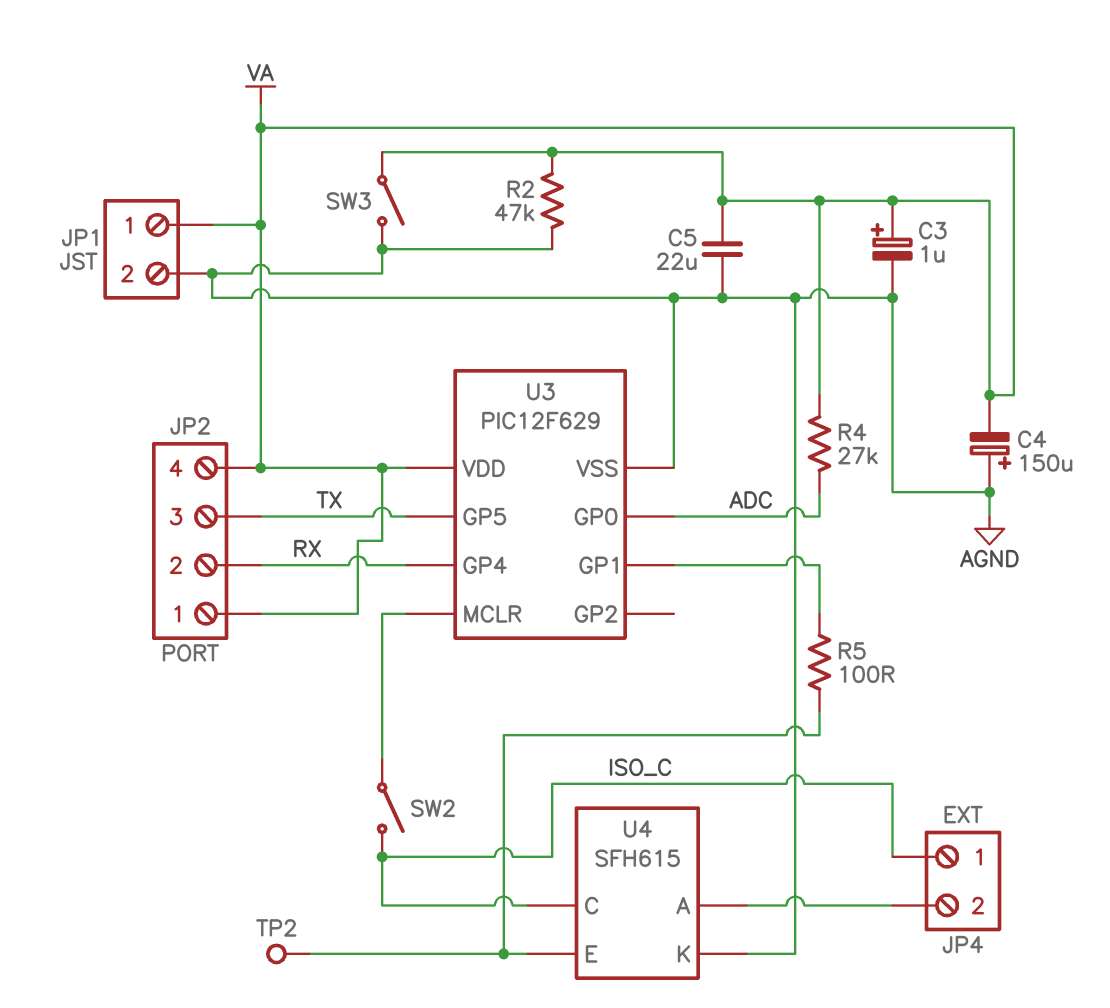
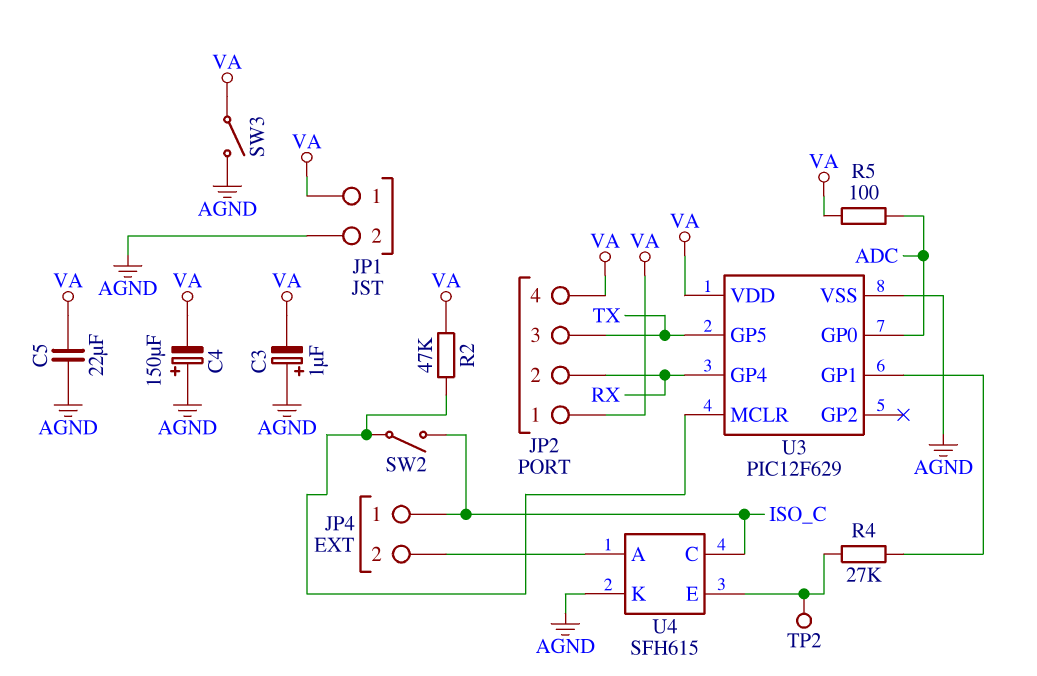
C3: 1uF (plus VA, minus AGND) -> 1uF (plus AGND, minus VA)
R2: 47k (AGND, VA) -> 47k (U3/MCLR, VA)
R4: 27k (ADC, VA) -> 27k (U3/GP1, U4/E)
R5: 100 (U3/GP1, U4/E) -> 100 (ADC, VA)

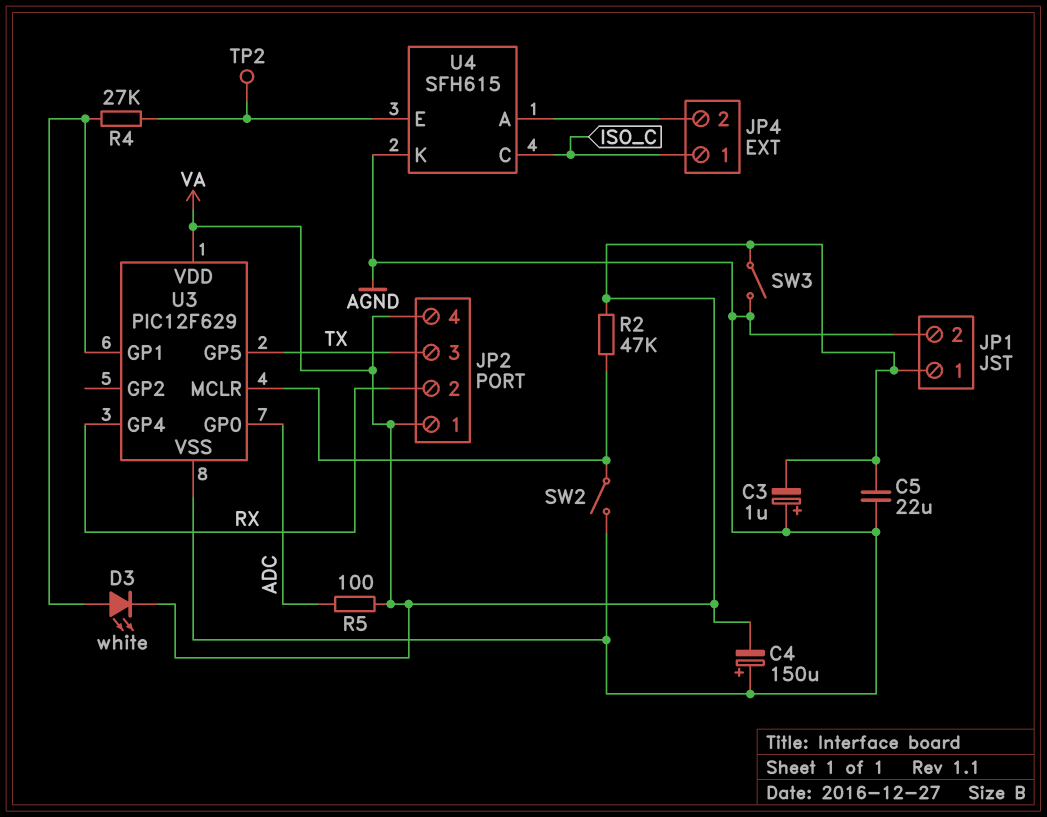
D3: none -> LED white (A U3/GP1, K VA)
SW2: switch (ISO_C, U3/MCLR) -> switch (AGND, U3/MCLR)

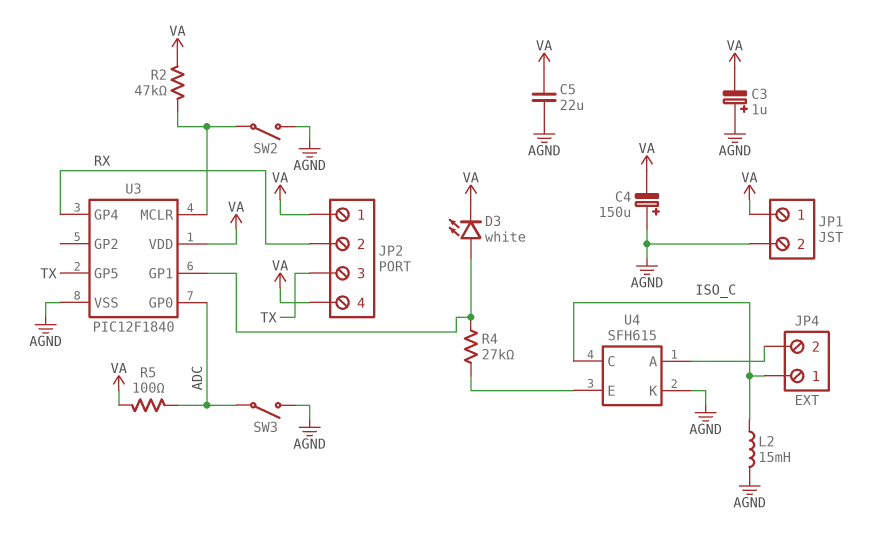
L2: none -> 15mH (AGND, ISO_C)
SW3: switch (AGND, VA) -> switch (ADC, AGND)
TP2: test point (U4/E) -> none
U3: PIC12F629 -> PIC12F1840

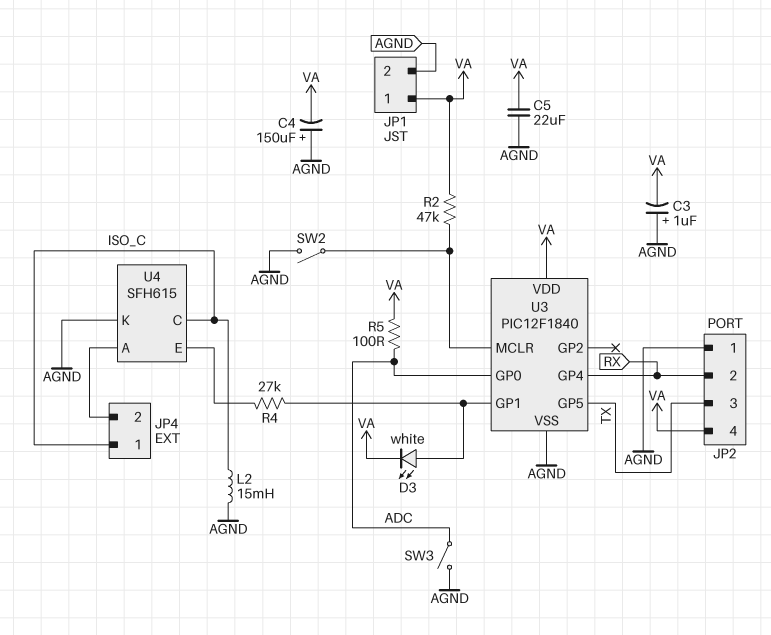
JP2 pin 1: VA -> AGND

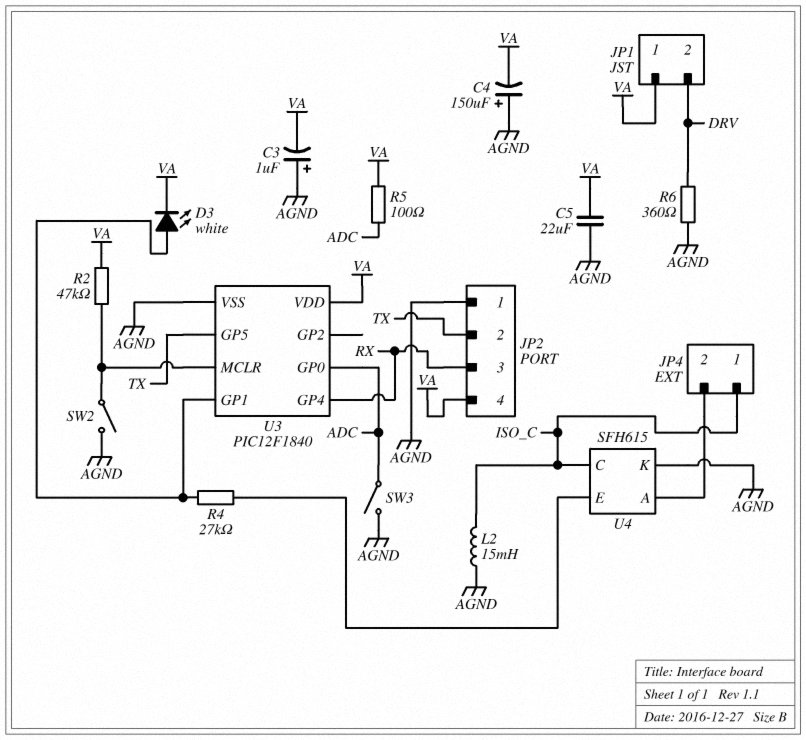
JP1 pin 2: AGND -> DRV
JP2 pin 2: RX -> TX
JP2 pin 3: TX -> RX
R6: none -> 360 (AGND, DRV)

